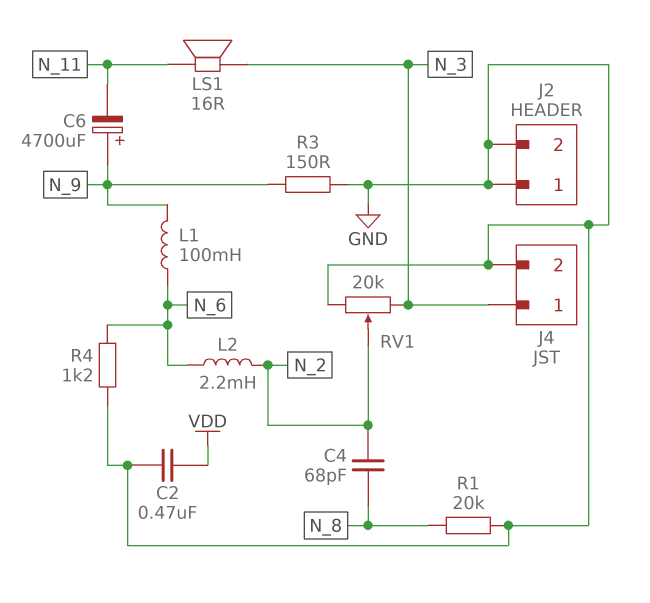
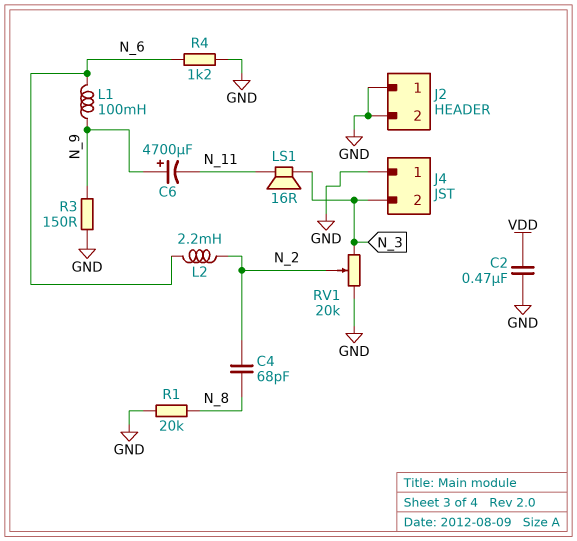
J4 pin 1: N_3 -> GND
J4 pin 2: GND -> N_3

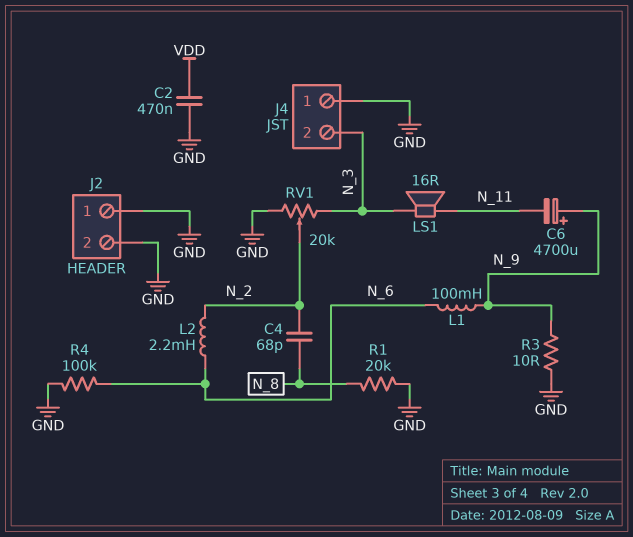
R3: 150 (GND, N_9) -> 10 (GND, N_9)
R4: 1.2k (GND, N_6) -> 100k (GND, N_6)

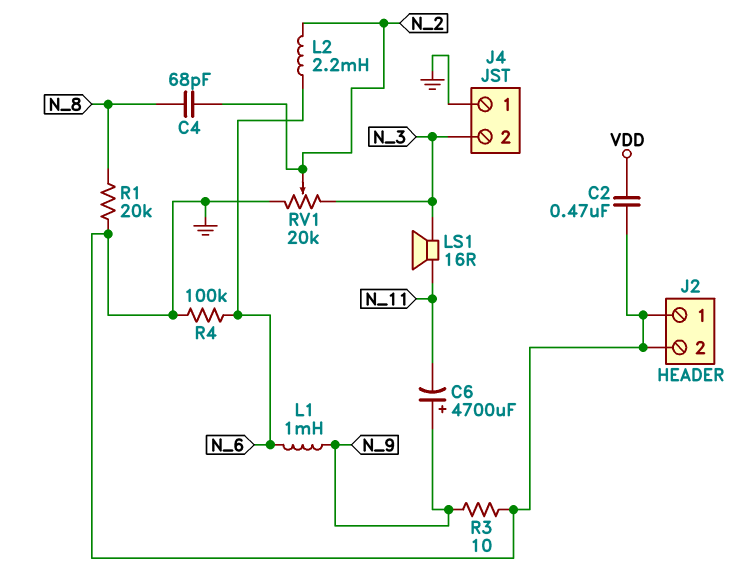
L1: 100mH (N_6, N_9) -> 1mH (N_6, N_9)

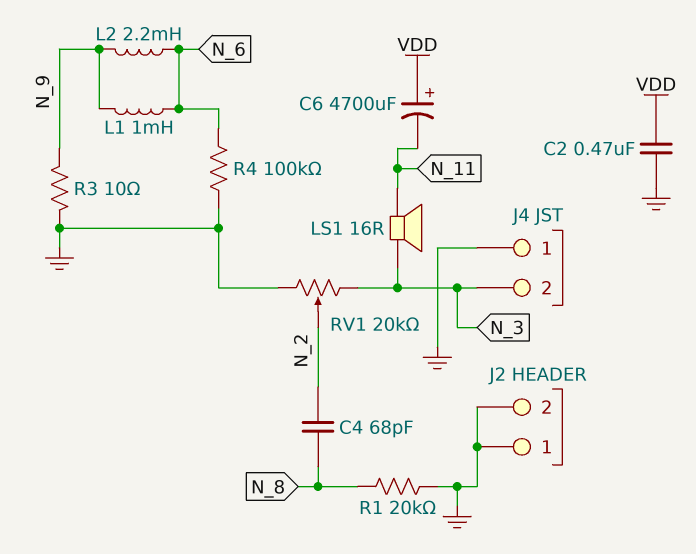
C6: 4700uF (plus N_9, minus N_11) -> 4700uF (plus VDD, minus N_11)
L2: 2.2mH (N_2, N_6) -> 2.2mH (N_6, N_9)

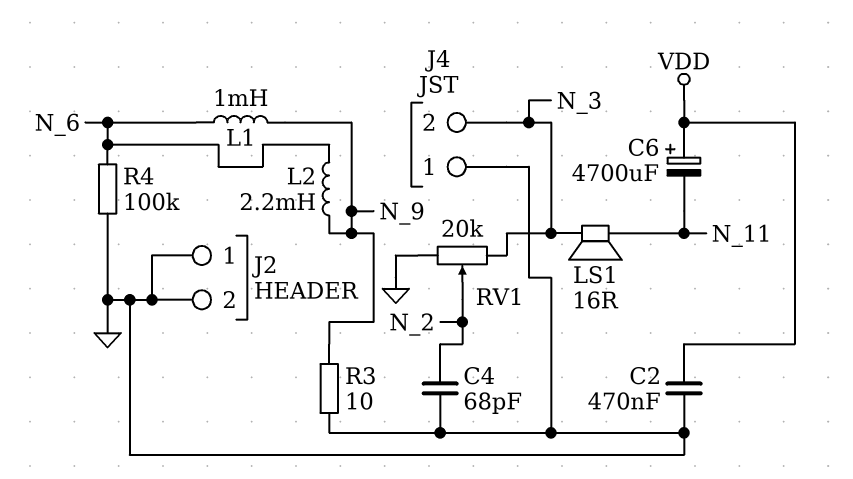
C4: 68pF (N_2, N_8) -> 68pF (GND, N_2)
R1: 20k (GND, N_8) -> none

